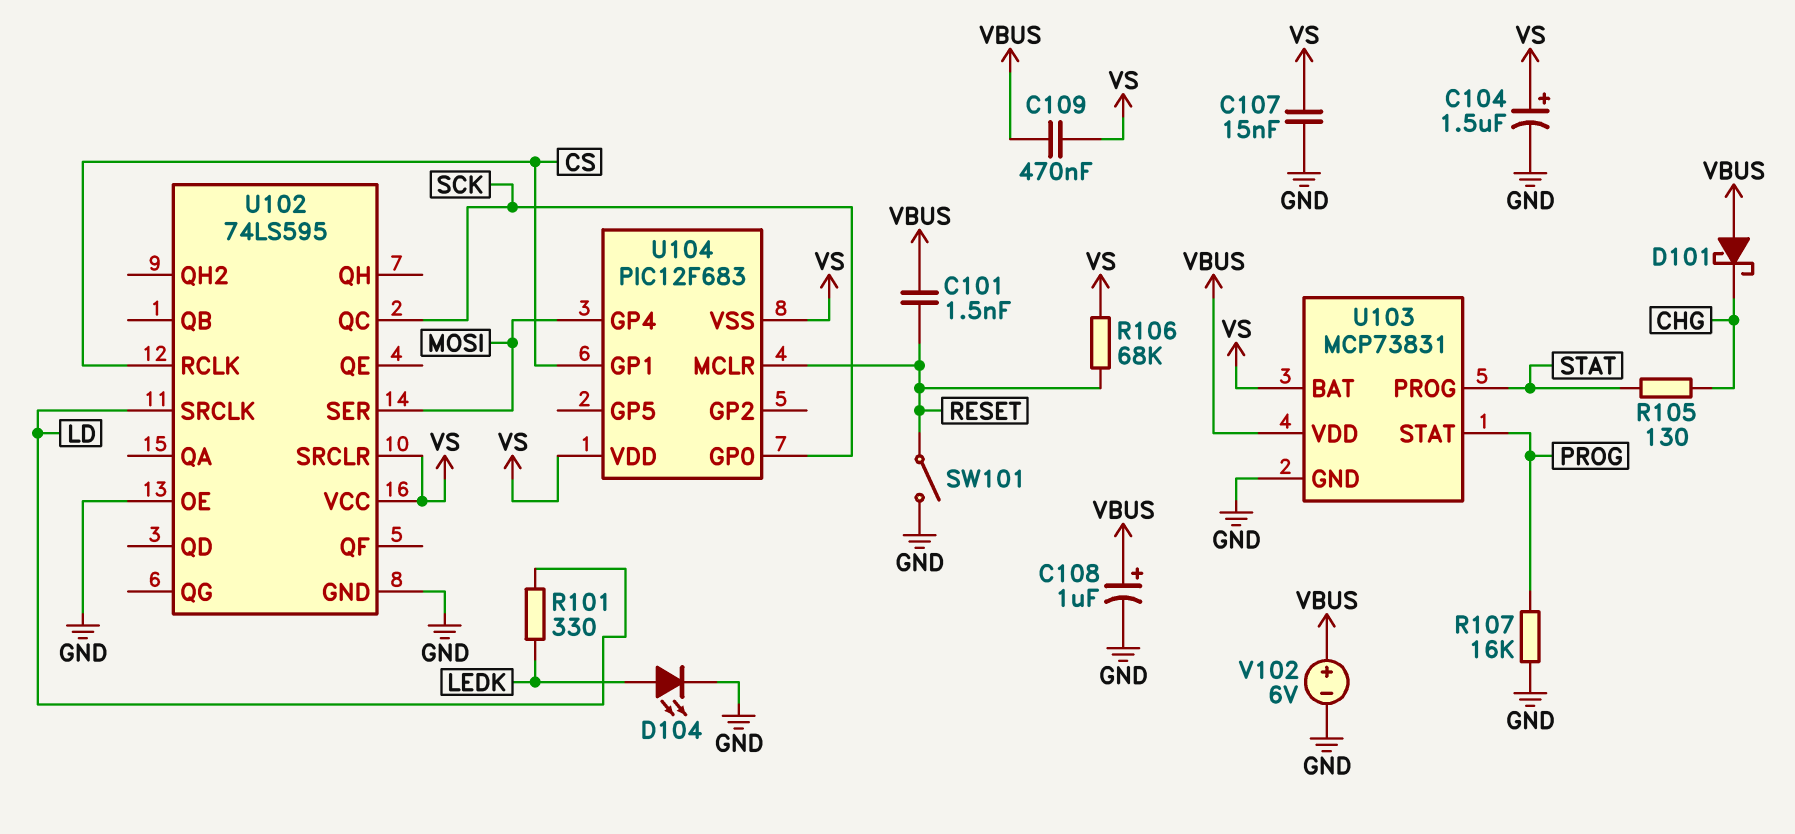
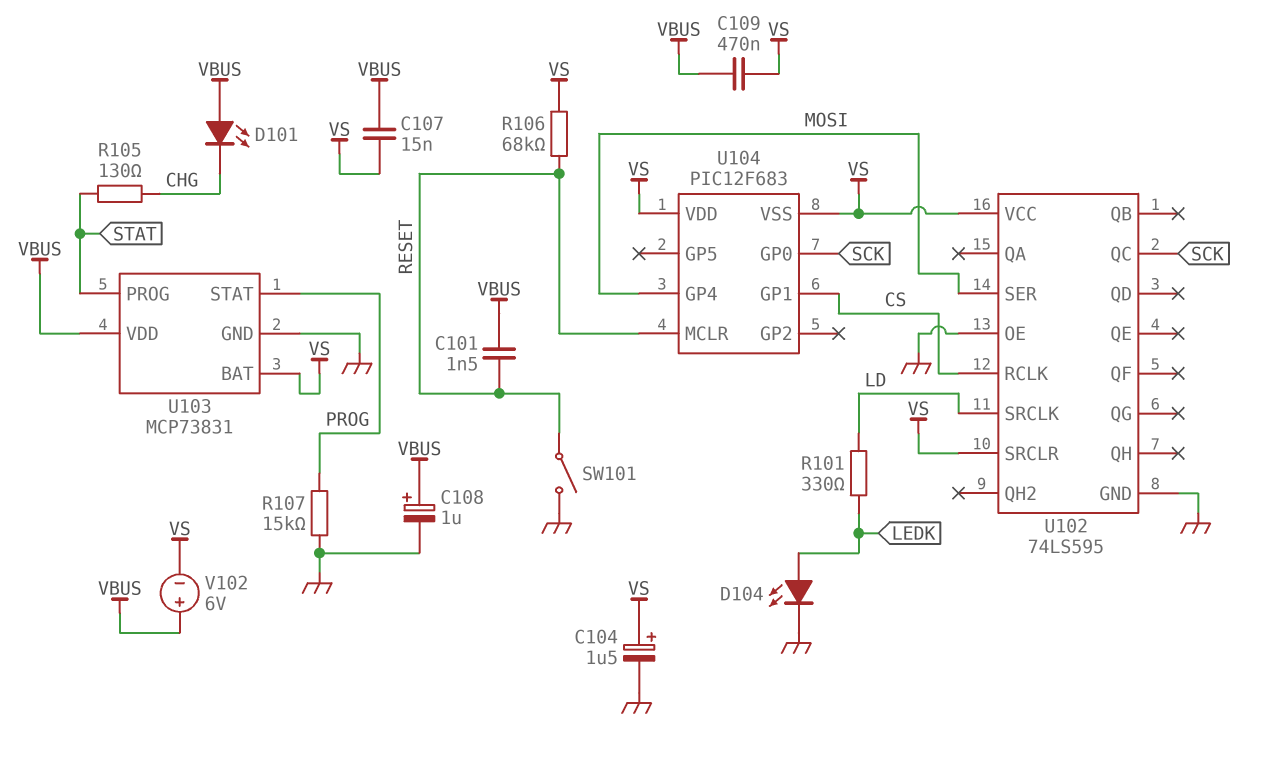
C107: 15nF (GND, VS) -> 15nF (VBUS, VS)
D101: schottky (A VBUS, K CHG) -> LED (A VBUS, K CHG)
R107: 16k (GND, PROG) -> 15k (GND, PROG)
V102: 6V (plus VBUS, minus GND) -> 6V (plus VBUS, minus VS)

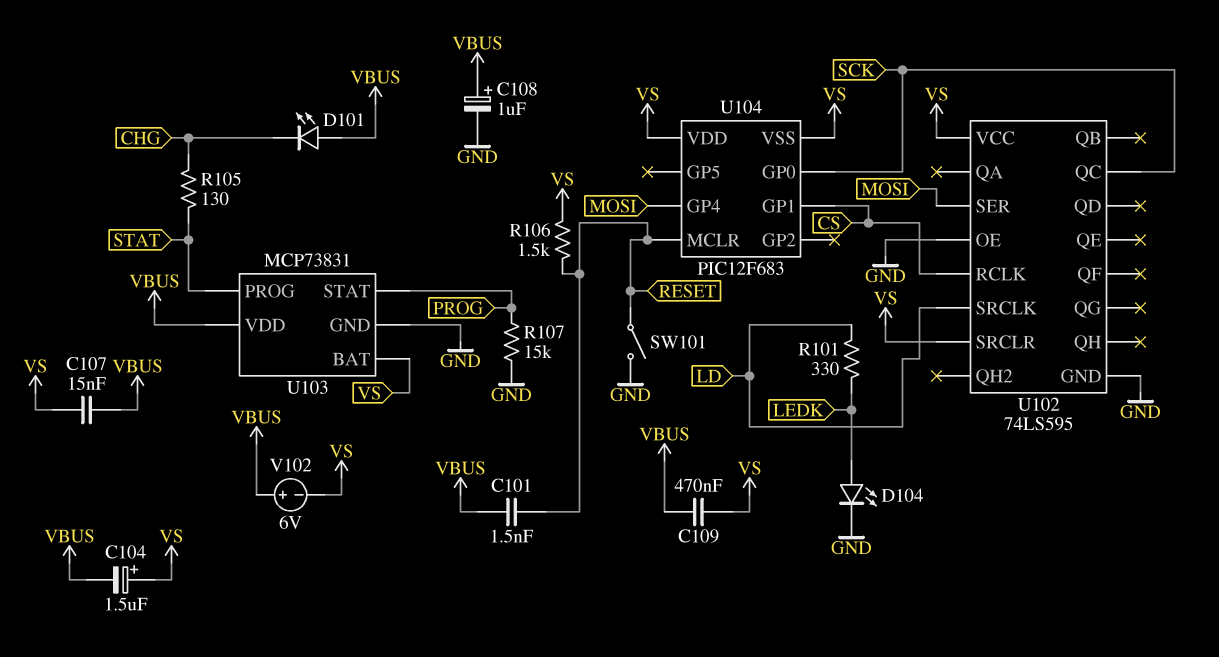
C104: 1.5uF (plus VS, minus GND) -> 1.5uF (plus VS, minus VBUS)
R106: 68k (RESET, VS) -> 1.5k (RESET, VS)

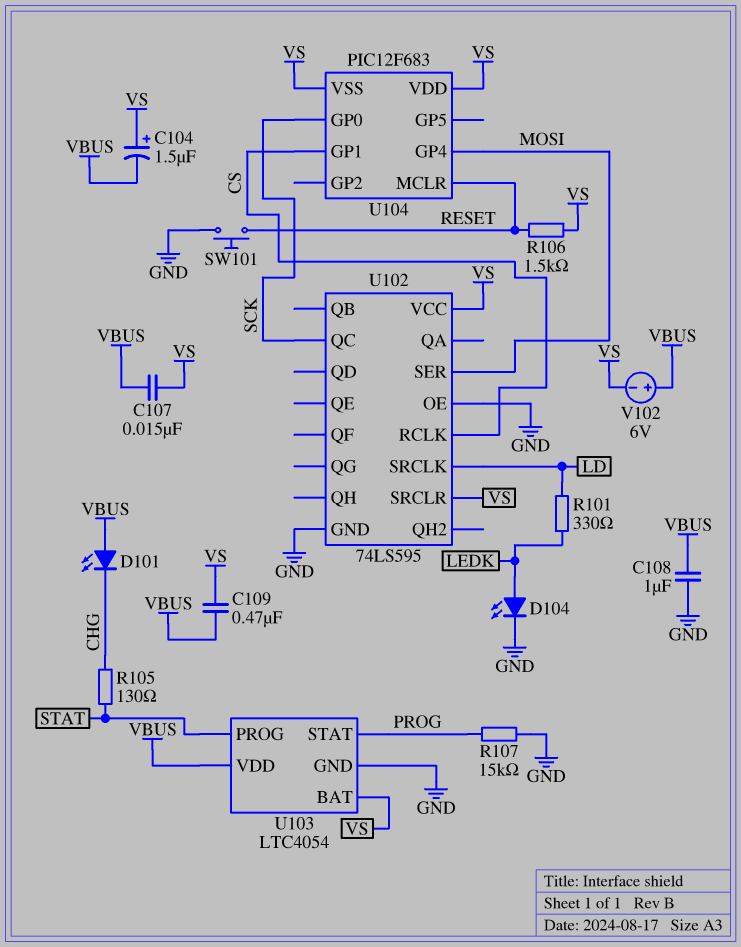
C101: 1.5nF (RESET, VBUS) -> none
C108: 1uF (plus VBUS, minus GND) -> 1uF (GND, VBUS)
SW101: switch (GND, RESET) -> button (GND, RESET)
U103: MCP73831 -> LTC4054

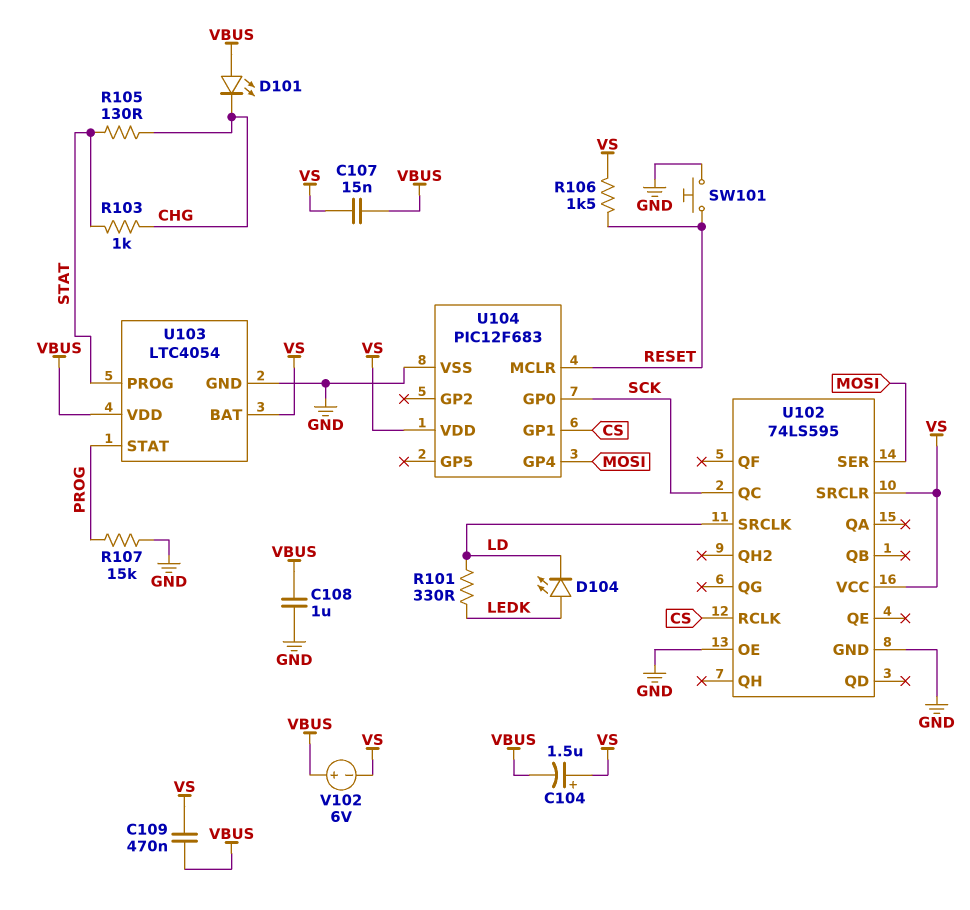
D104: LED (A LEDK, K GND) -> LED (A LEDK, K LD)
R103: none -> 1k (CHG, STAT)
U104 pin VSS: VS -> GND

